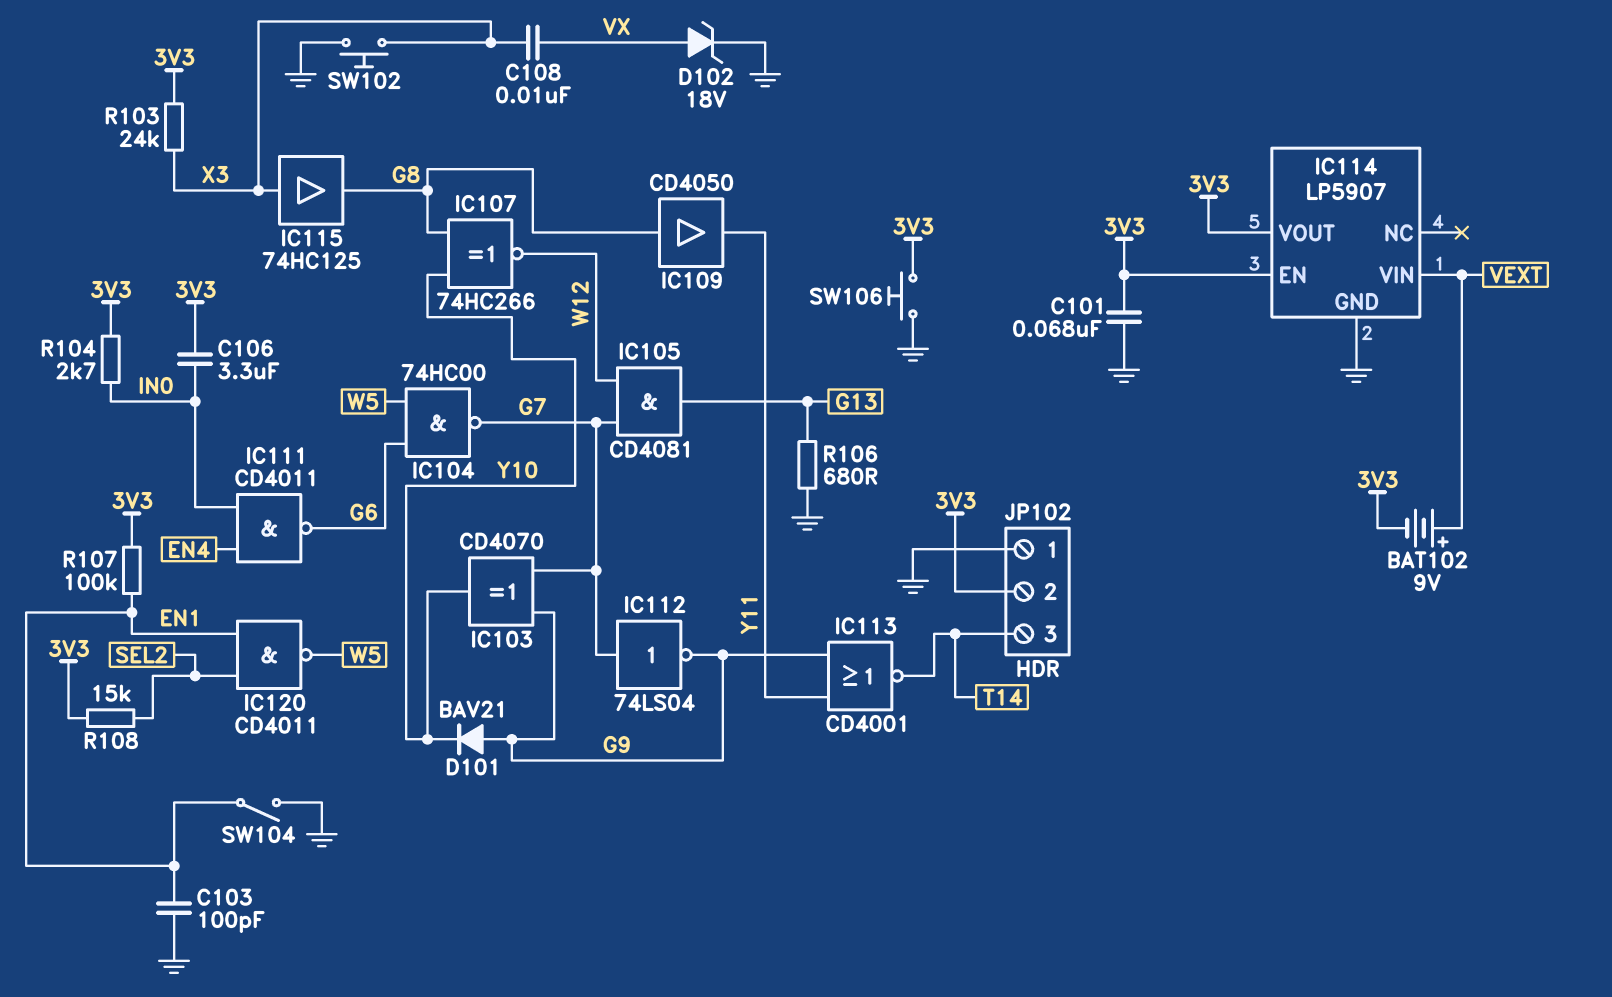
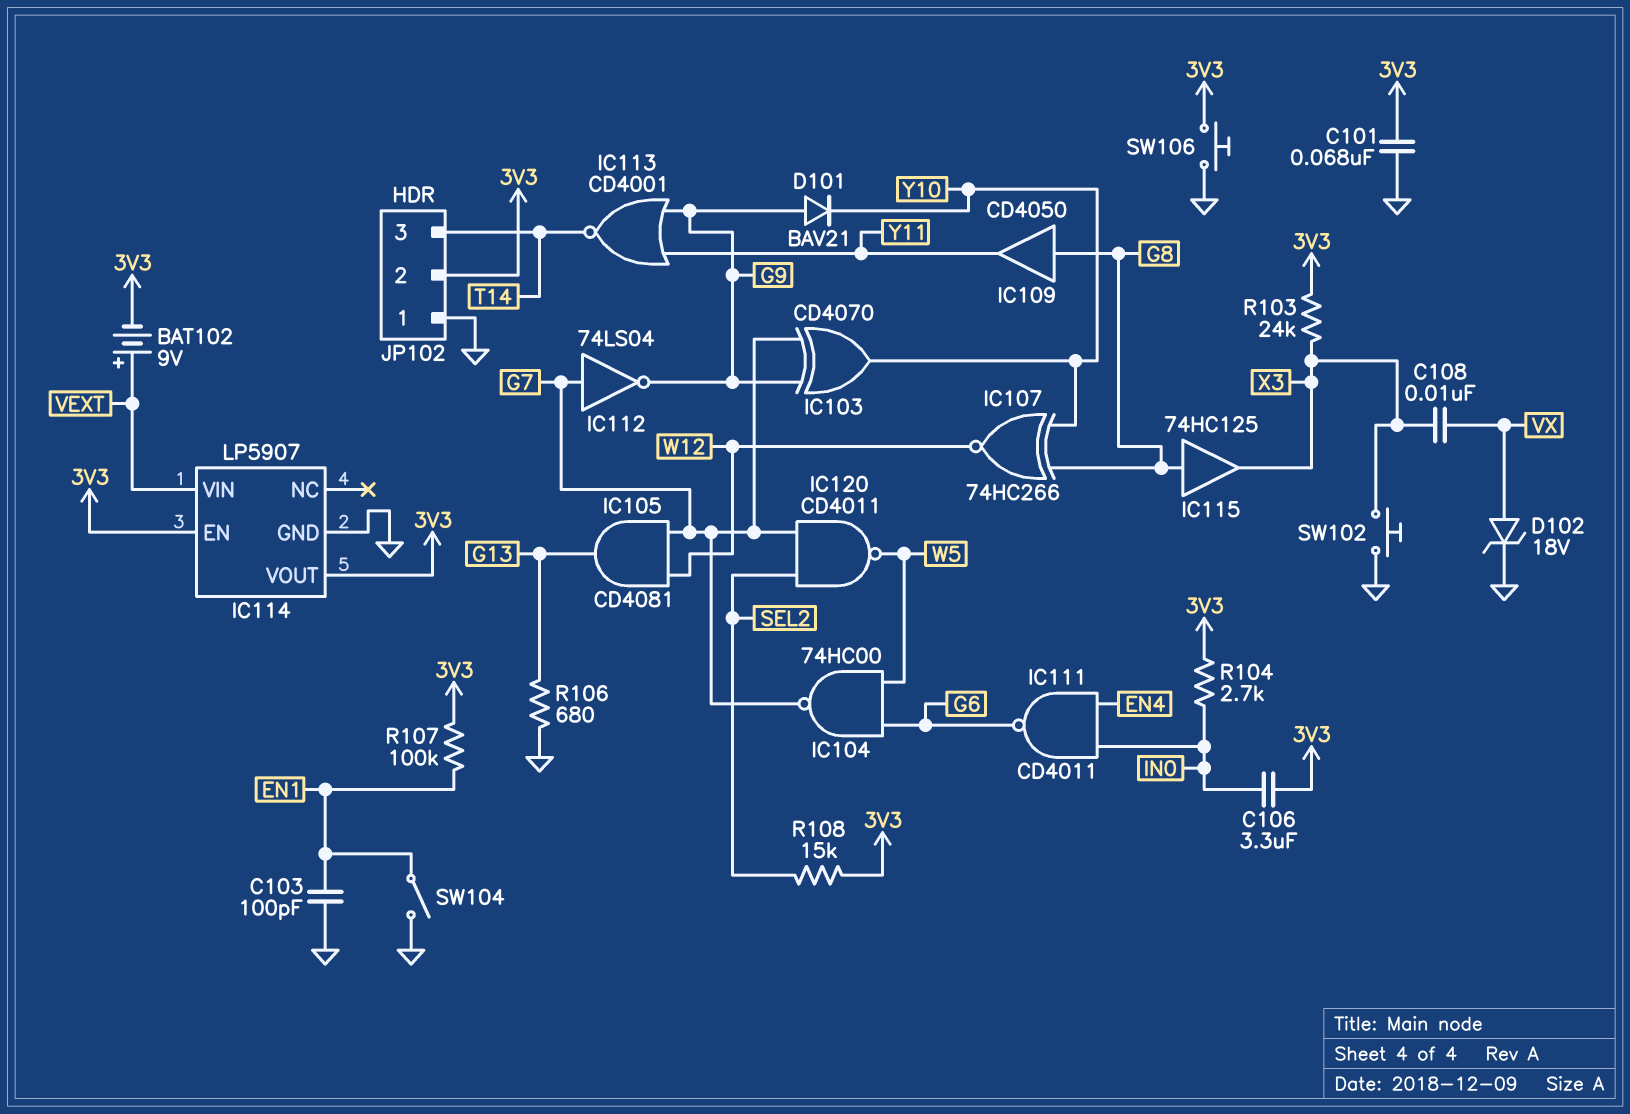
IC115: buffer 74HC125 (in X3, out G8) -> buffer 74HC125 (in G8, out X3)
IC120: NAND CD4011 (in EN1, in SEL2, out W5) -> NAND CD4011 (in G7, in SEL2, out W5)

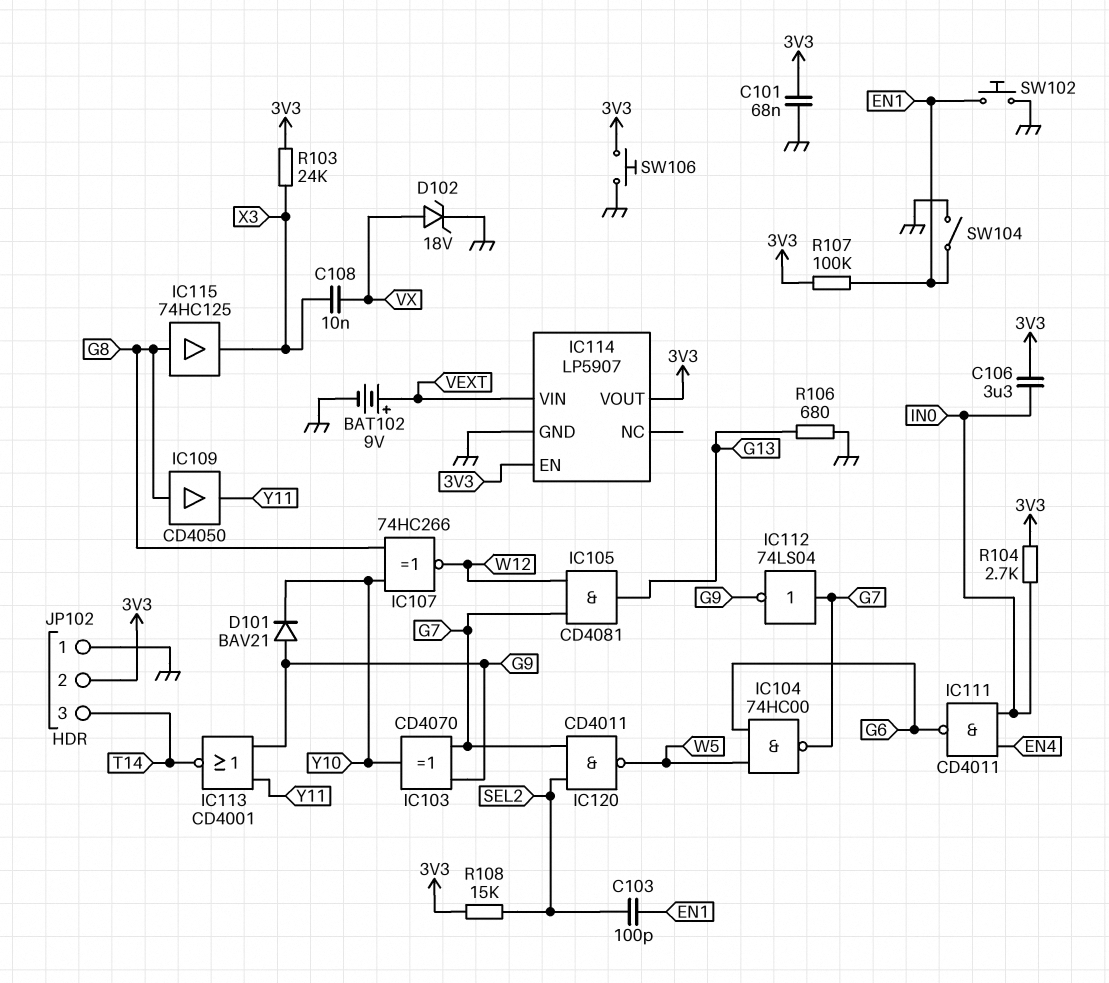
BAT102: 9V (plus VEXT, minus 3V3) -> 9V (plus VEXT, minus GND)
C103: 100pF (EN1, GND) -> 100pF (EN1, SEL2)
SW102: button (GND, X3) -> button (EN1, GND)

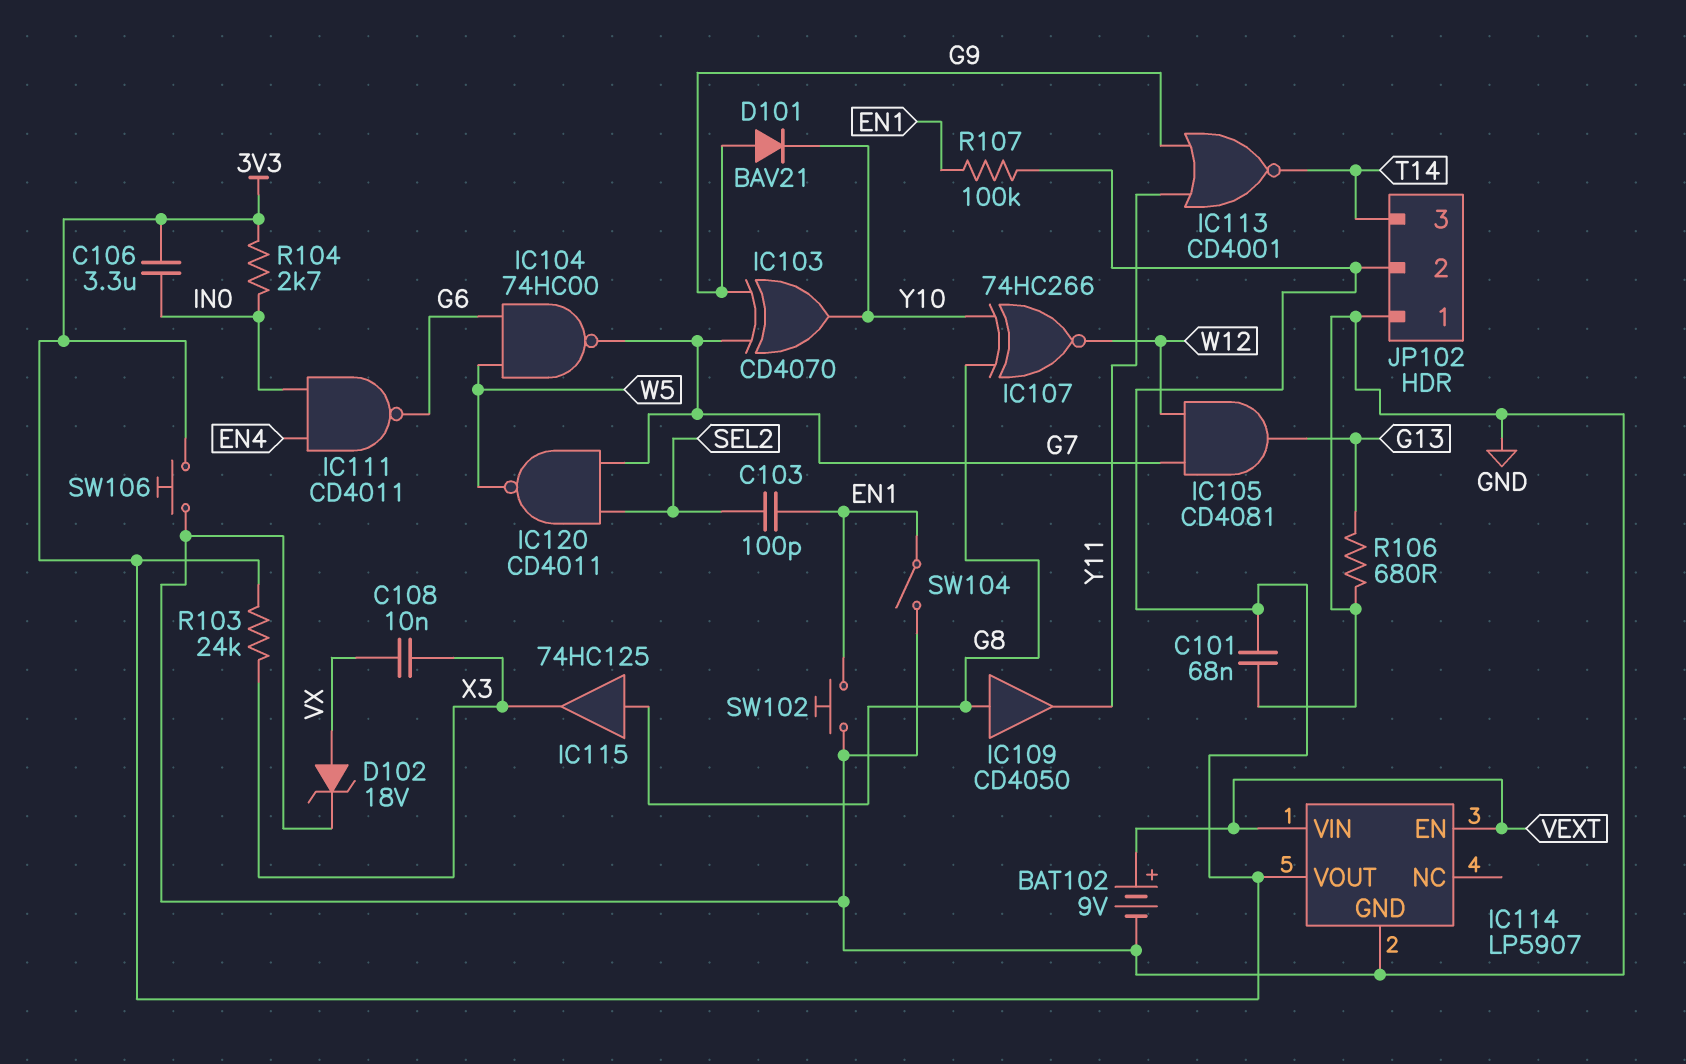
IC112: NOT 74LS04 (in G7, out G9) -> none
IC114 pin EN: 3V3 -> VEXT
R108: 15k (3V3, SEL2) -> none

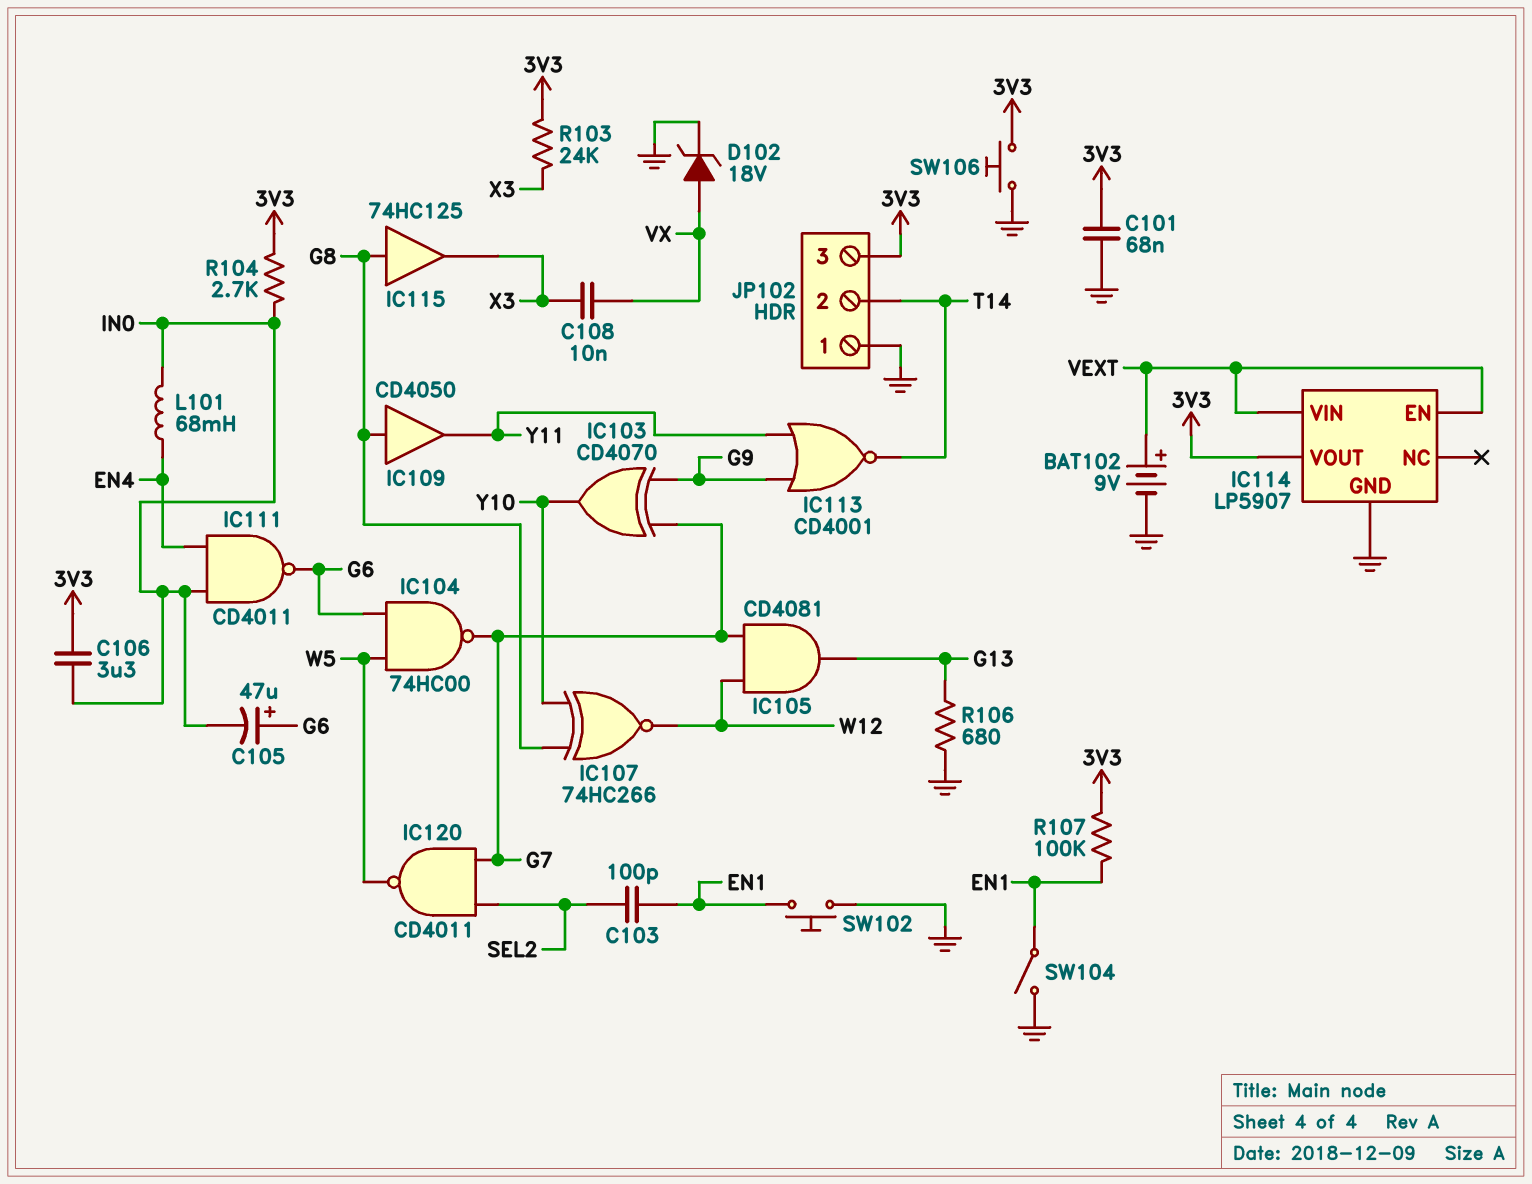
C105: none -> 47uF (plus G6, minus IN0)
D101: diode BAV21 (A G9, K Y10) -> none
JP102 pin 2: 3V3 -> T14
JP102 pin 3: T14 -> 3V3
L101: none -> 68mH (EN4, IN0)

